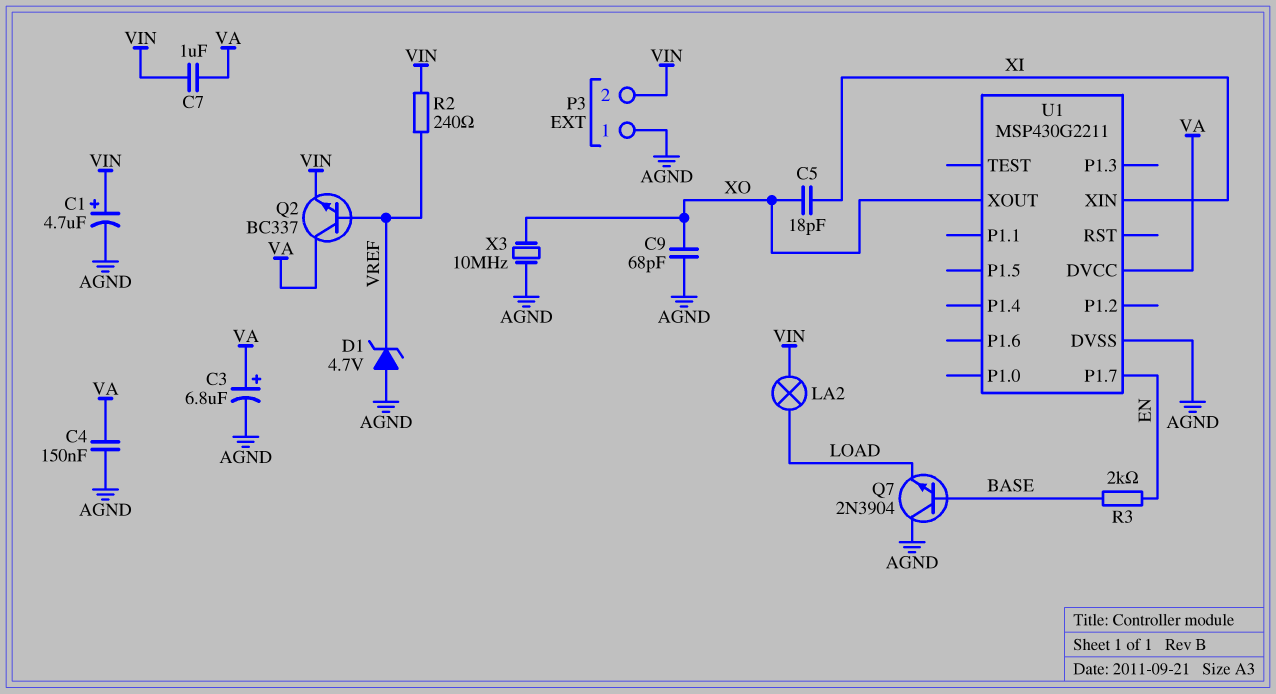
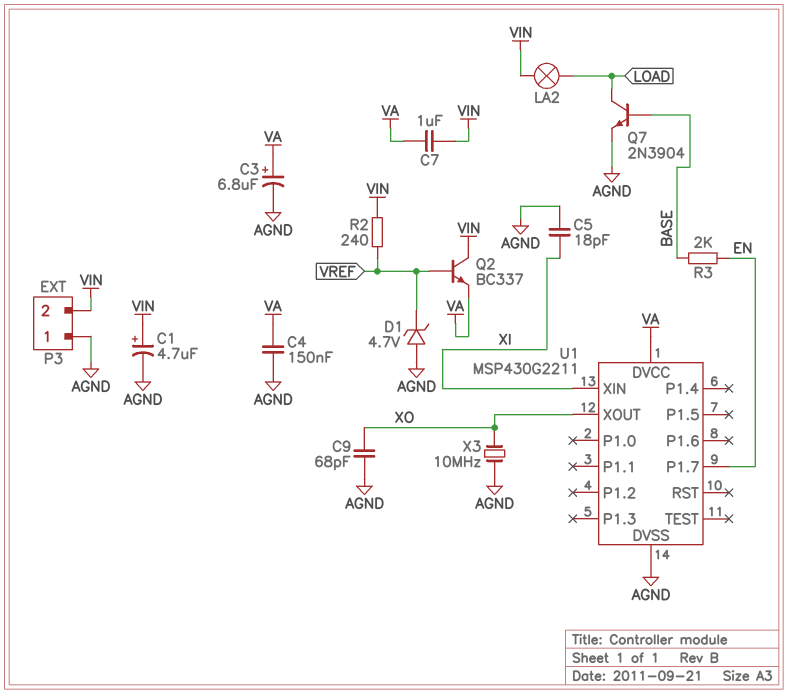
C5: 18pF (XI, XO) -> 18pF (AGND, XI)
Q2: NPN BC337 (B VREF, C VA, E VIN) -> NPN BC337 (B VREF, C VIN, E VA)
Q7: NPN 2N3904 (B BASE, C AGND, E LOAD) -> NPN 2N3904 (B BASE, C LOAD, E AGND)

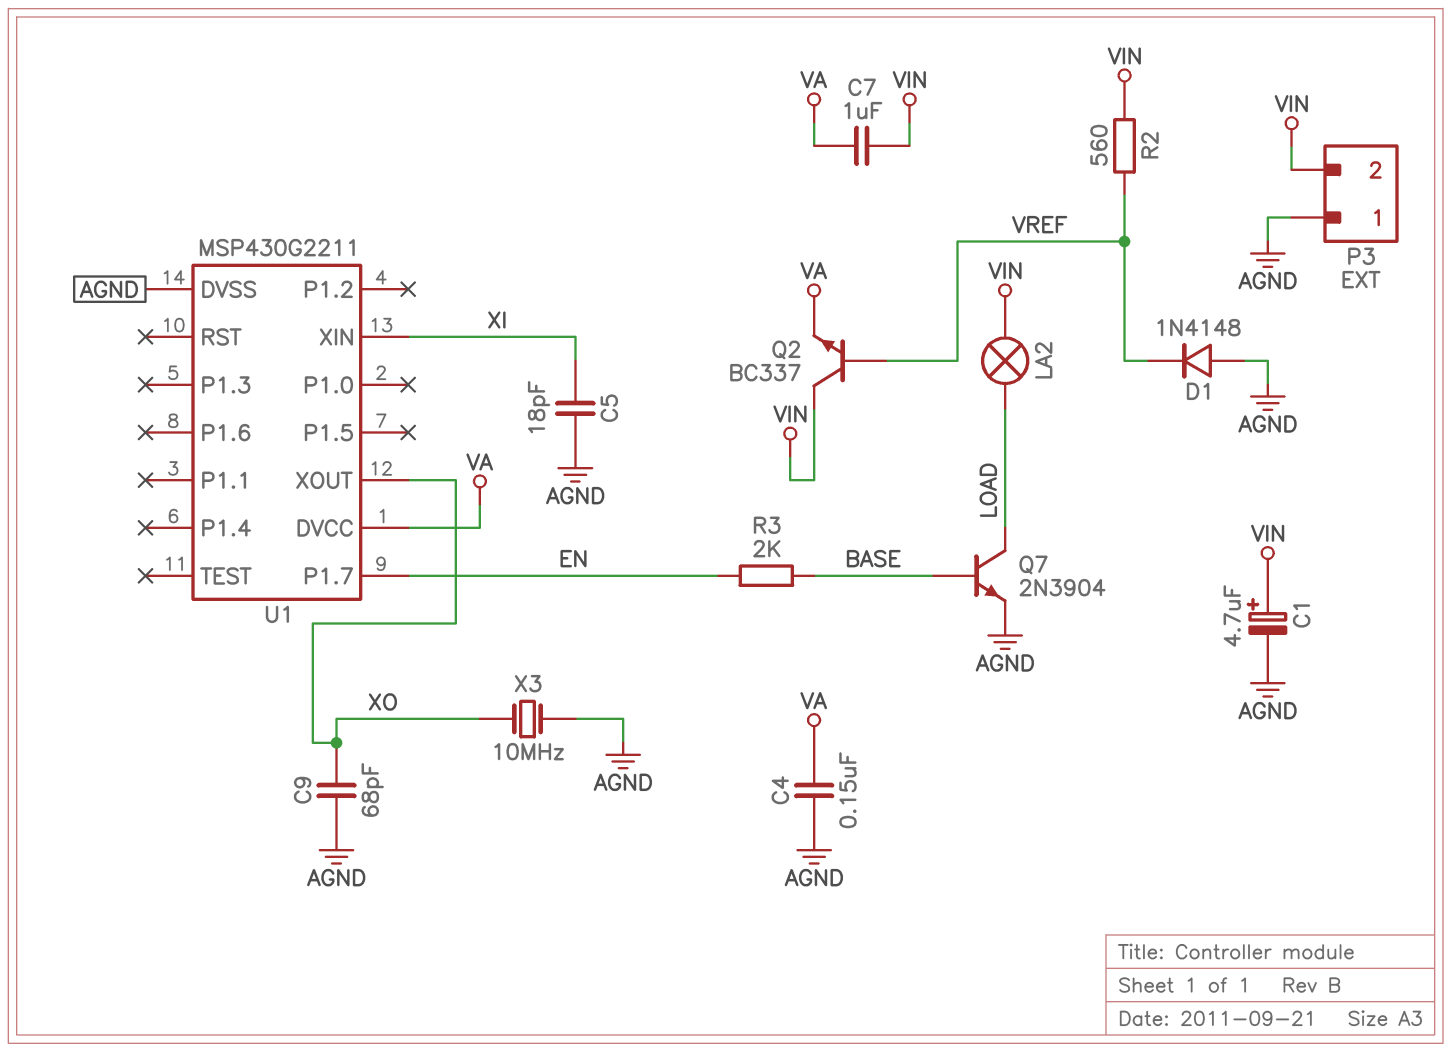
C3: 6.8uF (plus VA, minus AGND) -> none
D1: zener 4.7V (A AGND, K VREF) -> diode 1N4148 (A AGND, K VREF)
R2: 240 (VIN, VREF) -> 560 (VIN, VREF)

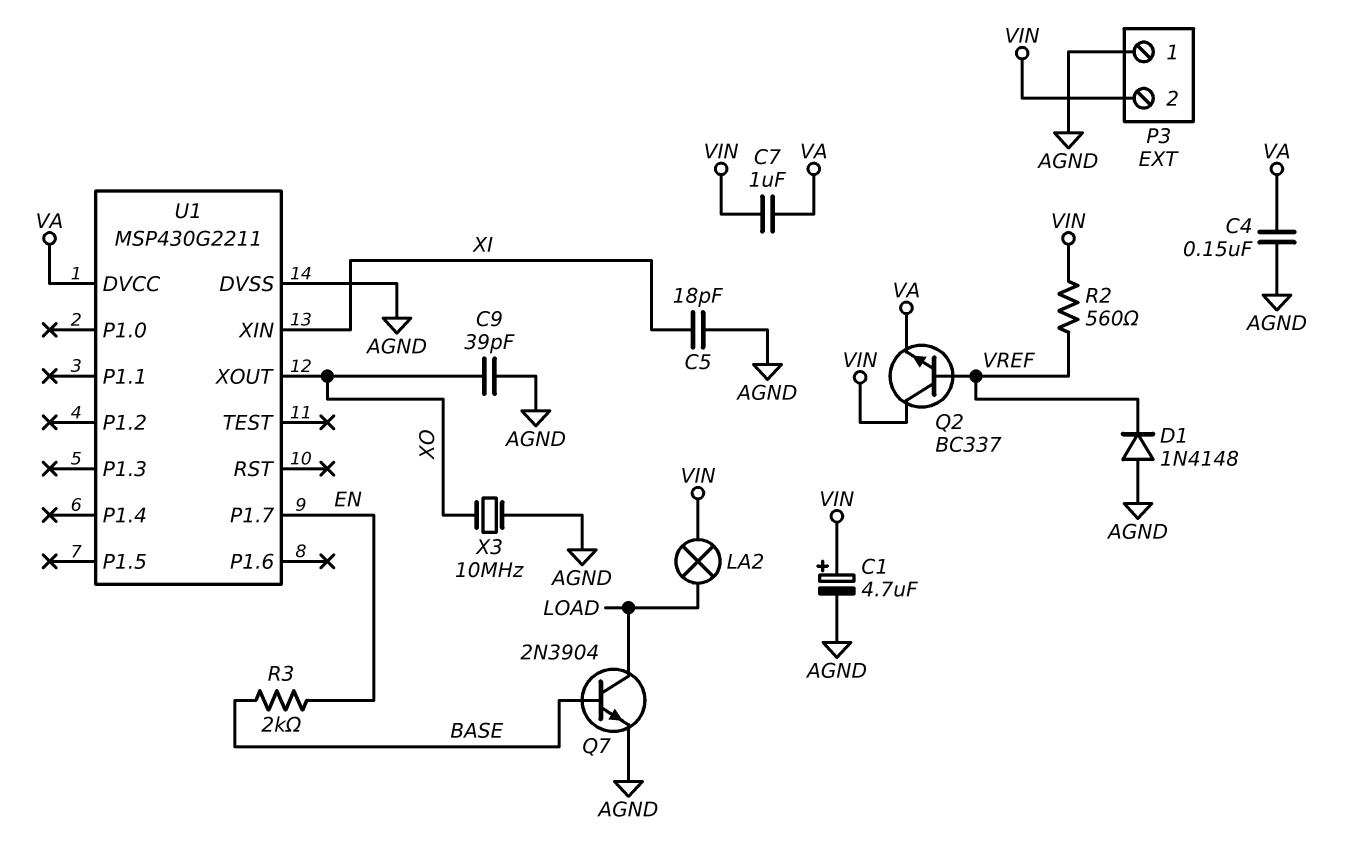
C9: 68pF (AGND, XO) -> 39pF (AGND, XO)

